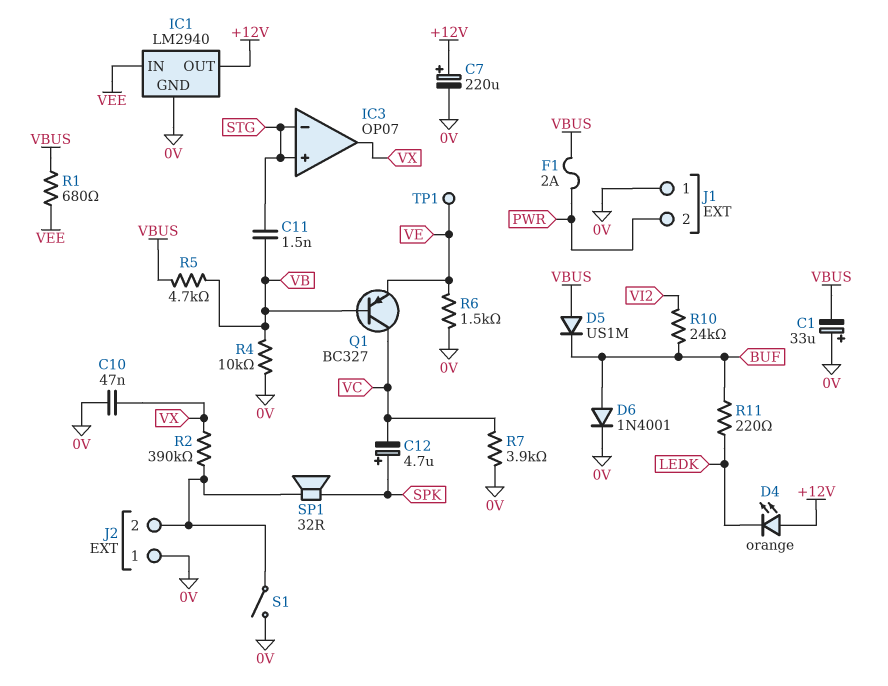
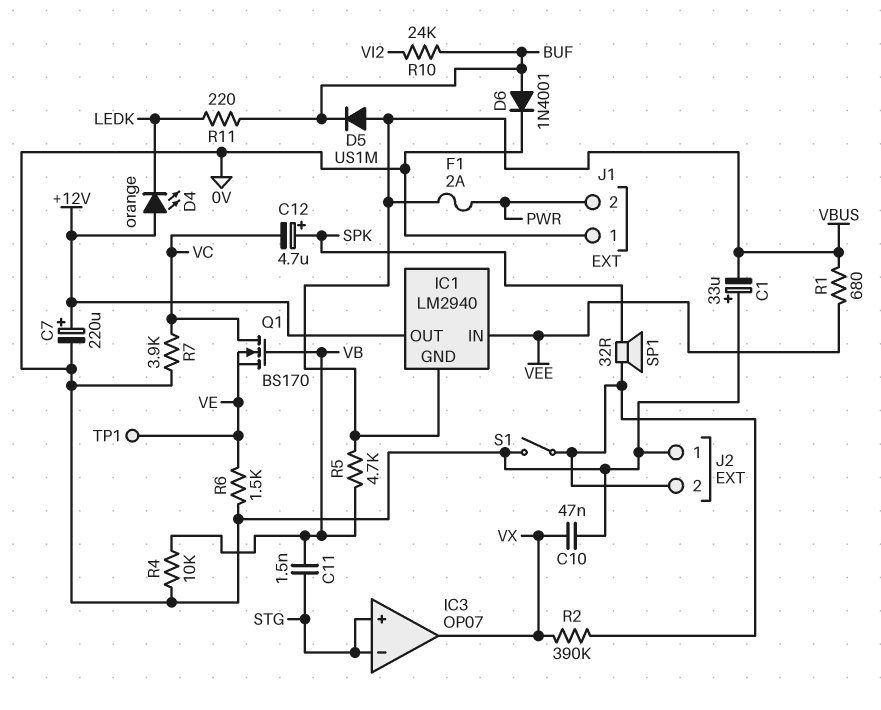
IC1 pin GND: 0V -> VBUS
Q1: PNP BC327 (B VB, C VC, E VE) -> NMOS BS170 (G VB, D VC, S VE)

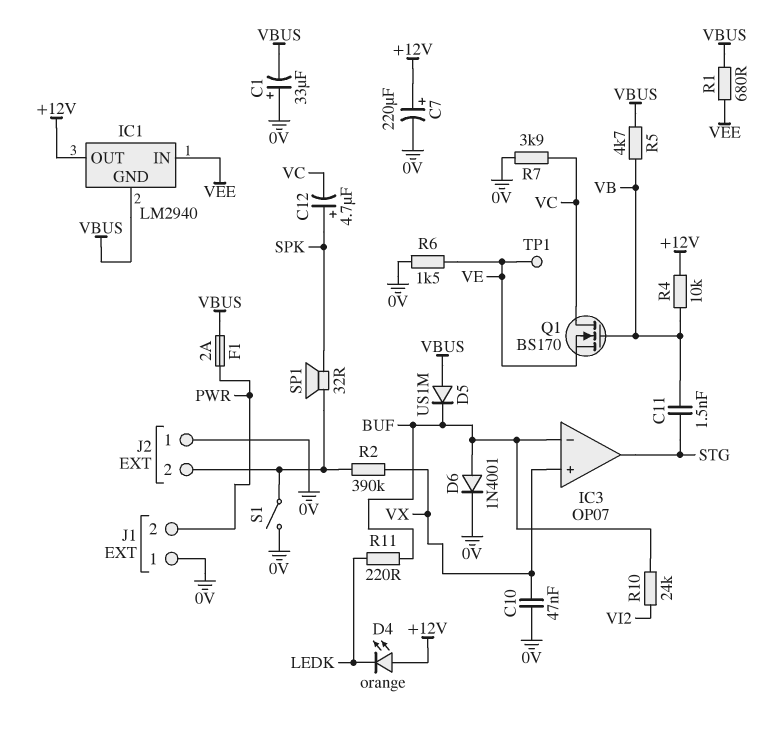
IC3 pin in+: STG -> VX
IC3 pin in-: STG -> BUF
IC3 pin out: VX -> STG
R4: 10k (0V, VB) -> 10k (+12V, VB)

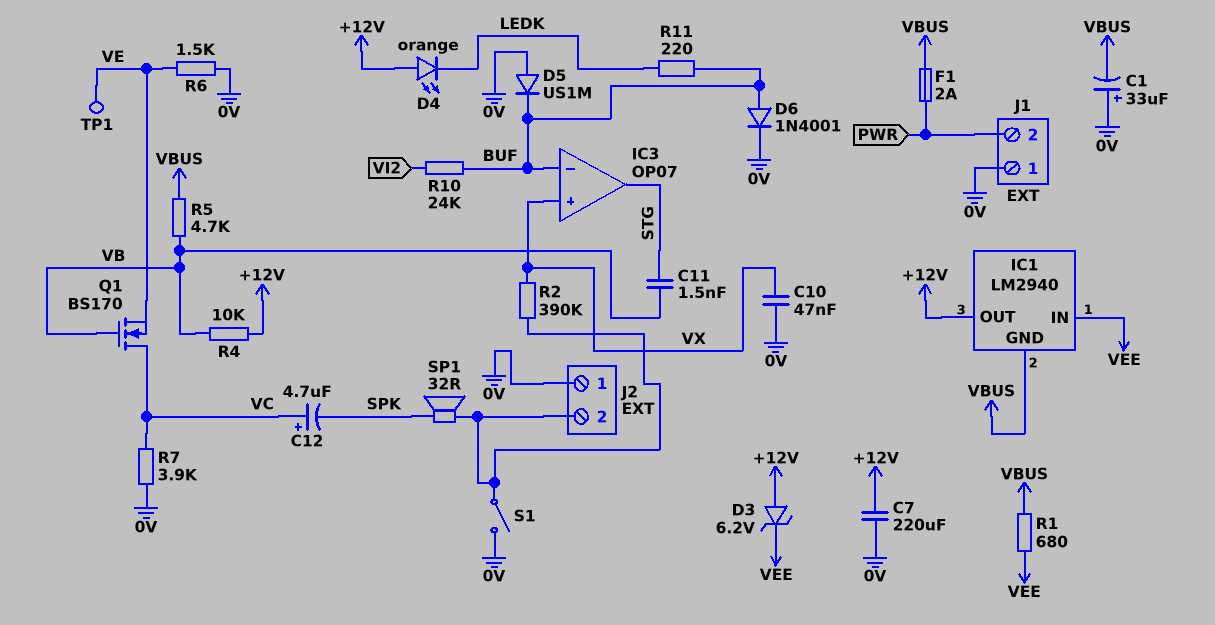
C7: 220uF (plus +12V, minus 0V) -> 220uF (+12V, 0V)
C12: 4.7uF (plus SPK, minus VC) -> 4.7uF (plus VC, minus SPK)
D3: none -> zener 6.2V (A +12V, K VEE)
D5: diode US1M (A VBUS, K BUF) -> diode US1M (A 0V, K BUF)

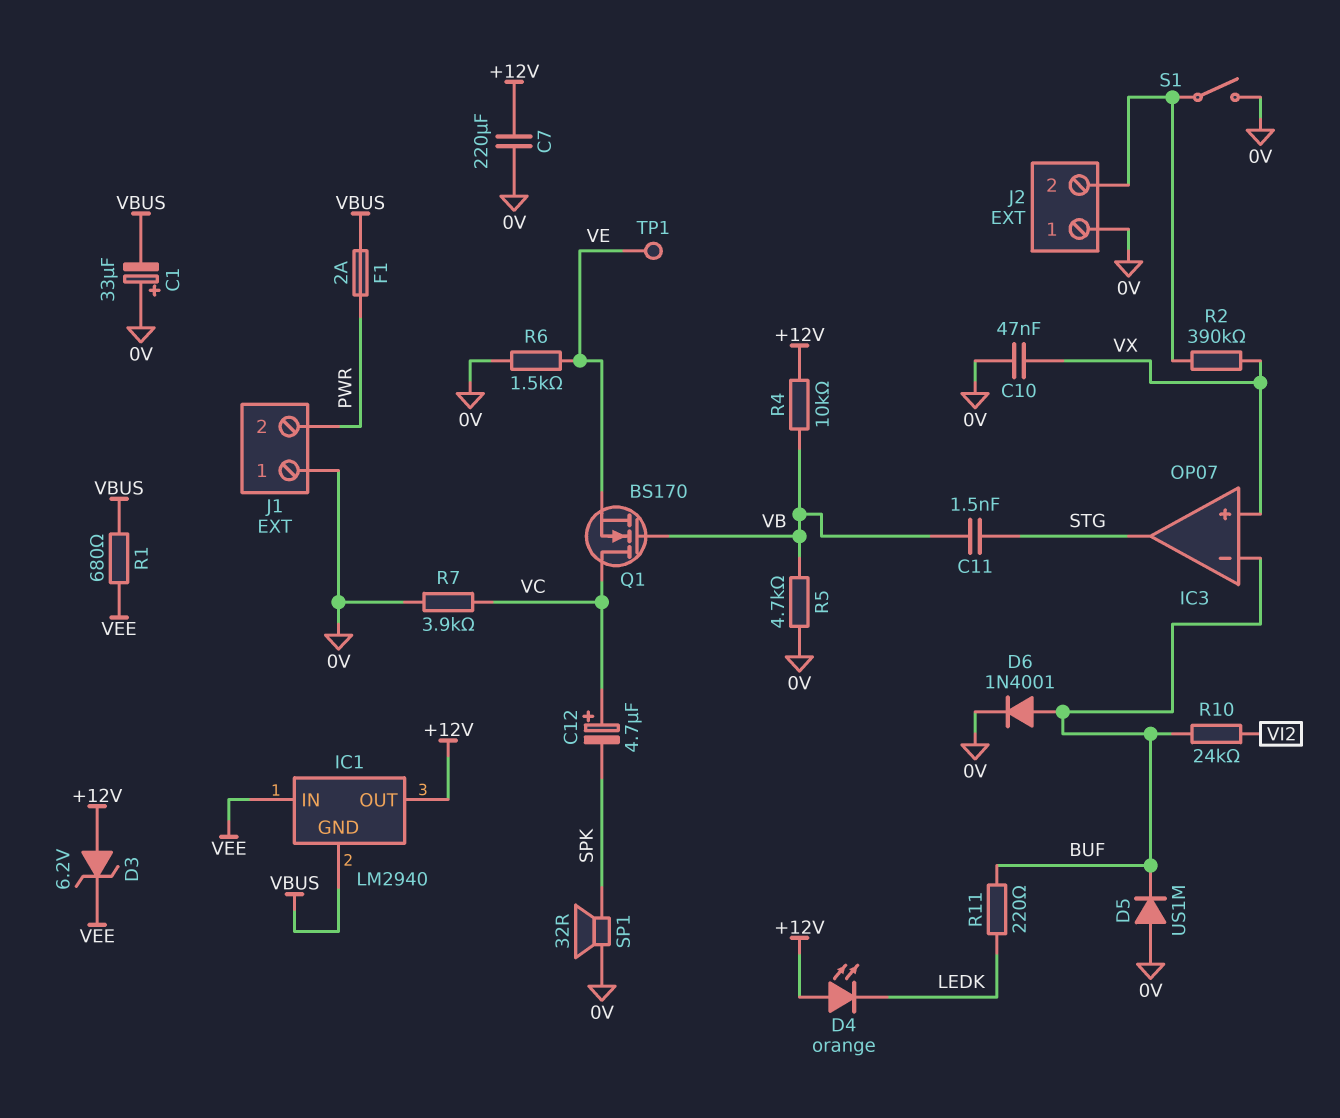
R5: 4.7k (VB, VBUS) -> 4.7k (0V, VB)
SP1: speaker 32R (J2/2, SPK) -> speaker 32R (0V, SPK)

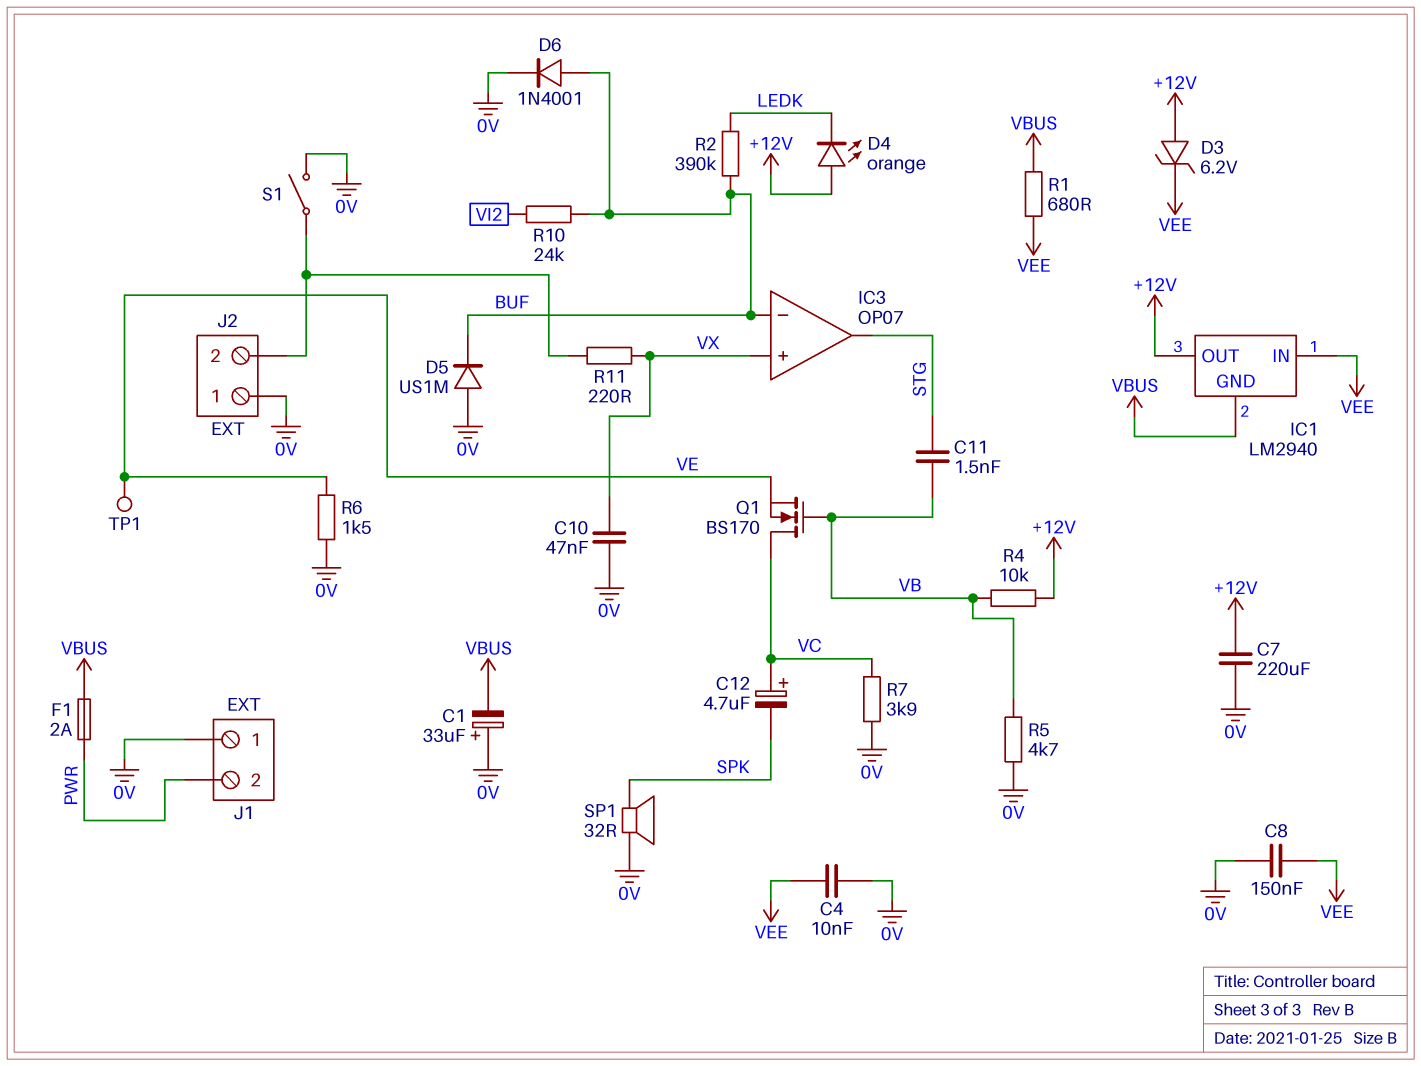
C4: none -> 10nF (0V, VEE)
C8: none -> 150nF (0V, VEE)
R2: 390k (J2/2, VX) -> 390k (BUF, LEDK)
R11: 220 (BUF, LEDK) -> 220 (J2/2, VX)

